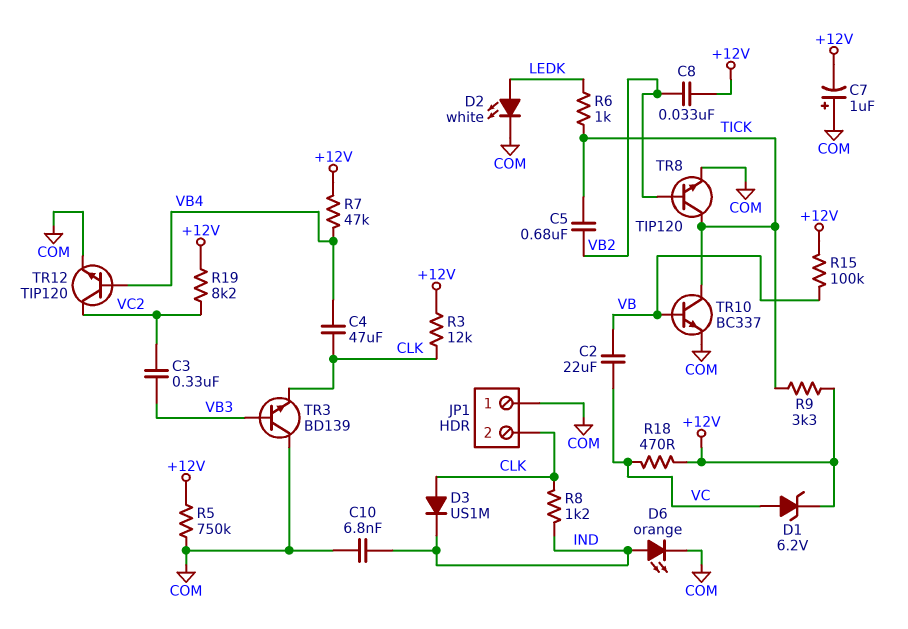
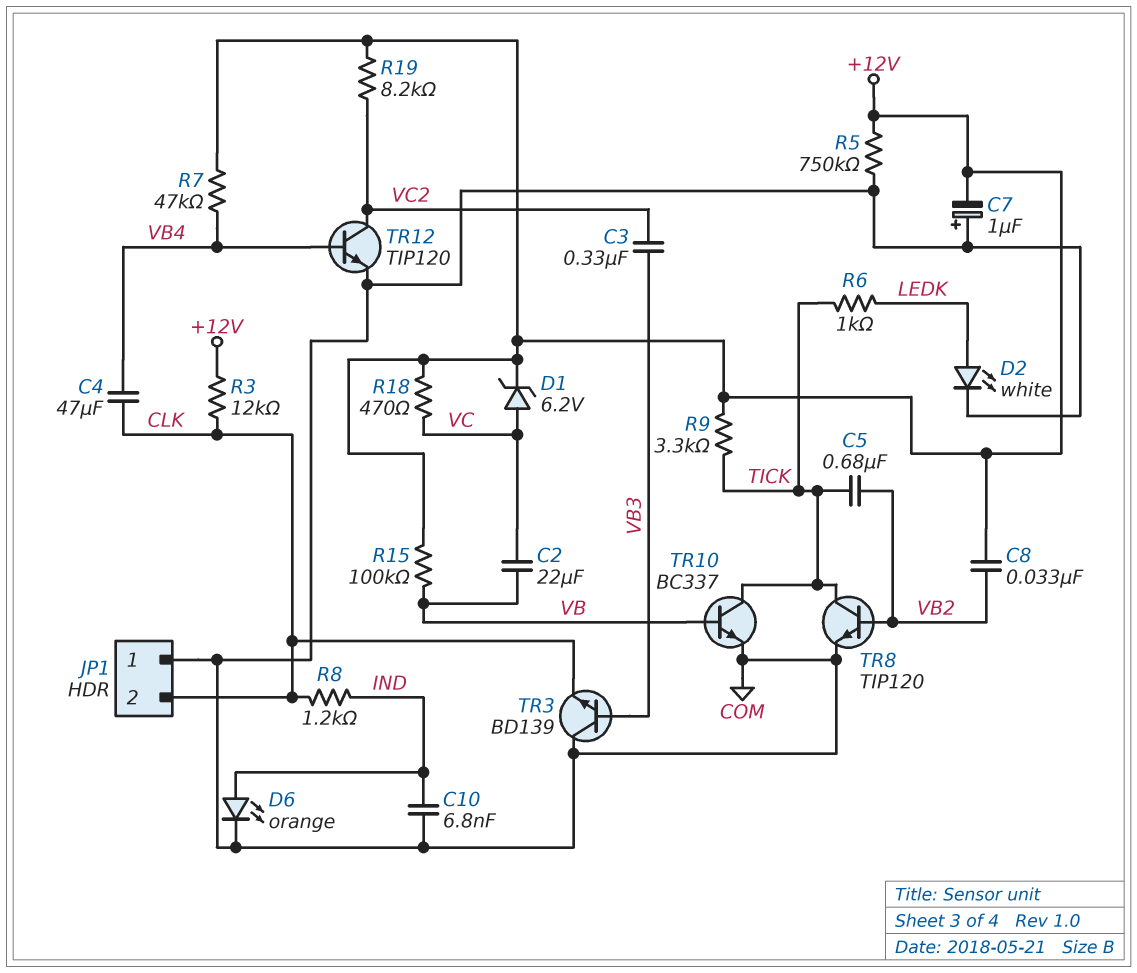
D3: diode US1M (A CLK, K IND) -> none

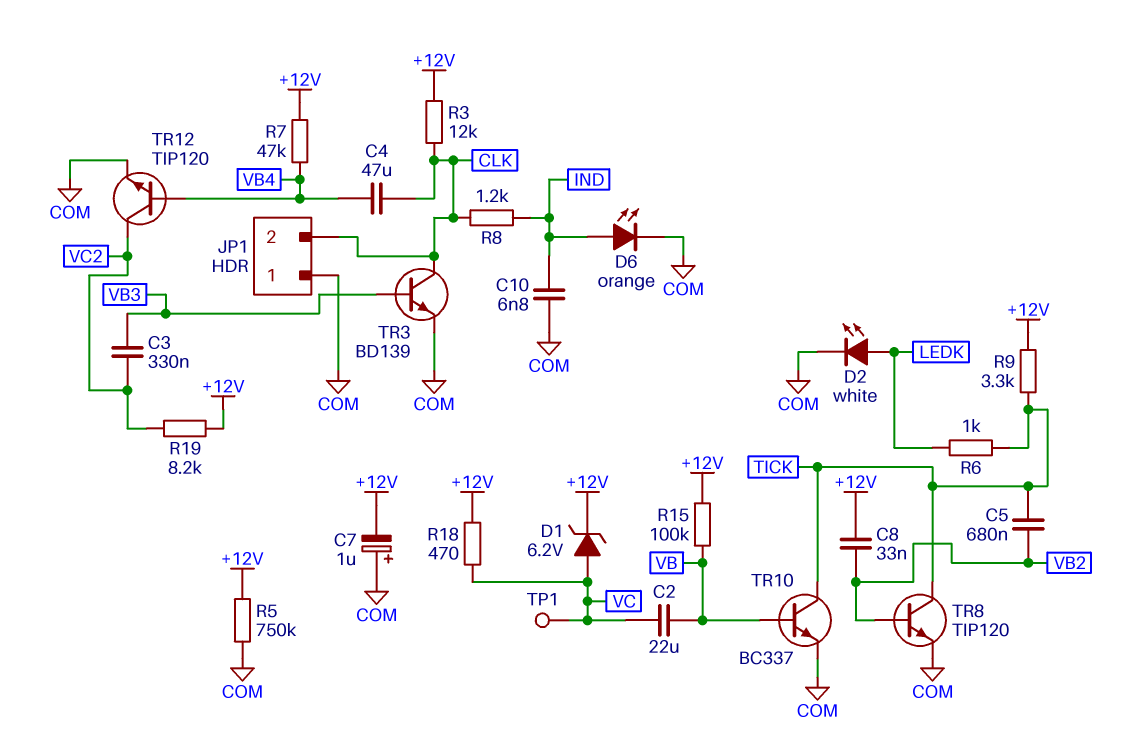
TP1: none -> test point (VC)
TR3: NPN BD139 (B VB3, C COM, E CLK) -> NPN BD139 (B VB3, C CLK, E COM)

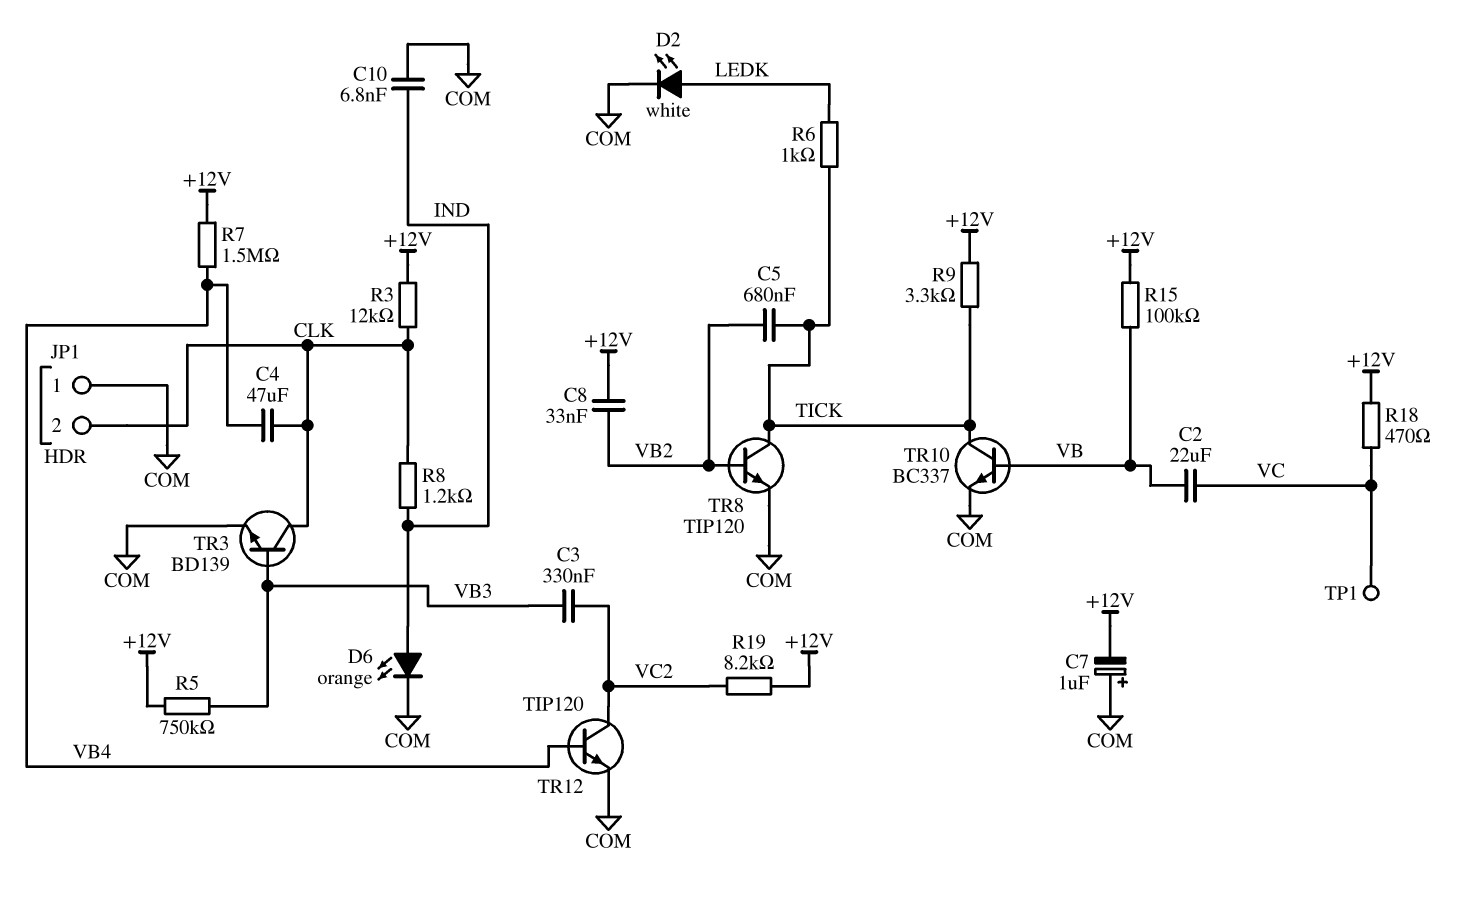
D1: zener 6.2V (A VC, K +12V) -> none
R5: 750k (+12V, COM) -> 750k (+12V, VB3)
R7: 47k (+12V, VB4) -> 1.5M (+12V, VB4)

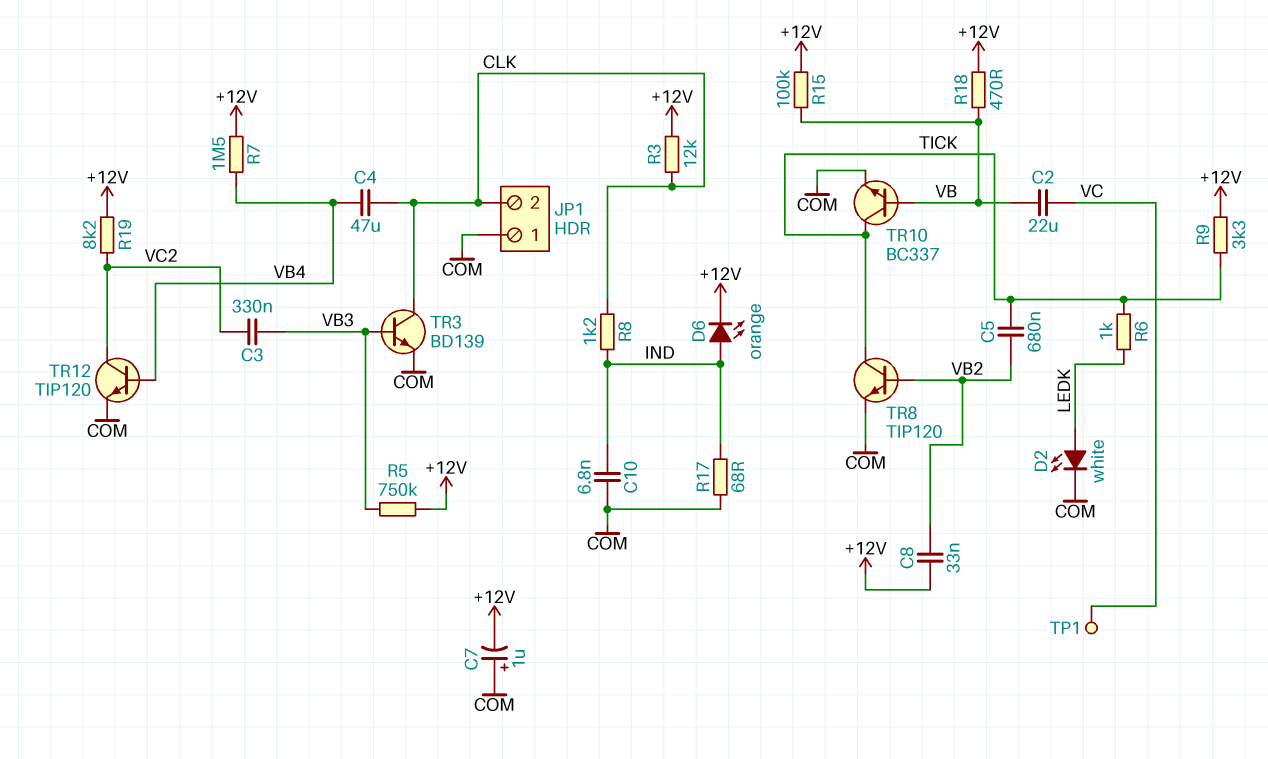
D6: LED orange (A IND, K COM) -> LED orange (A IND, K +12V)
R17: none -> 68 (COM, IND)
R18: 470 (+12V, VC) -> 470 (+12V, VB)

